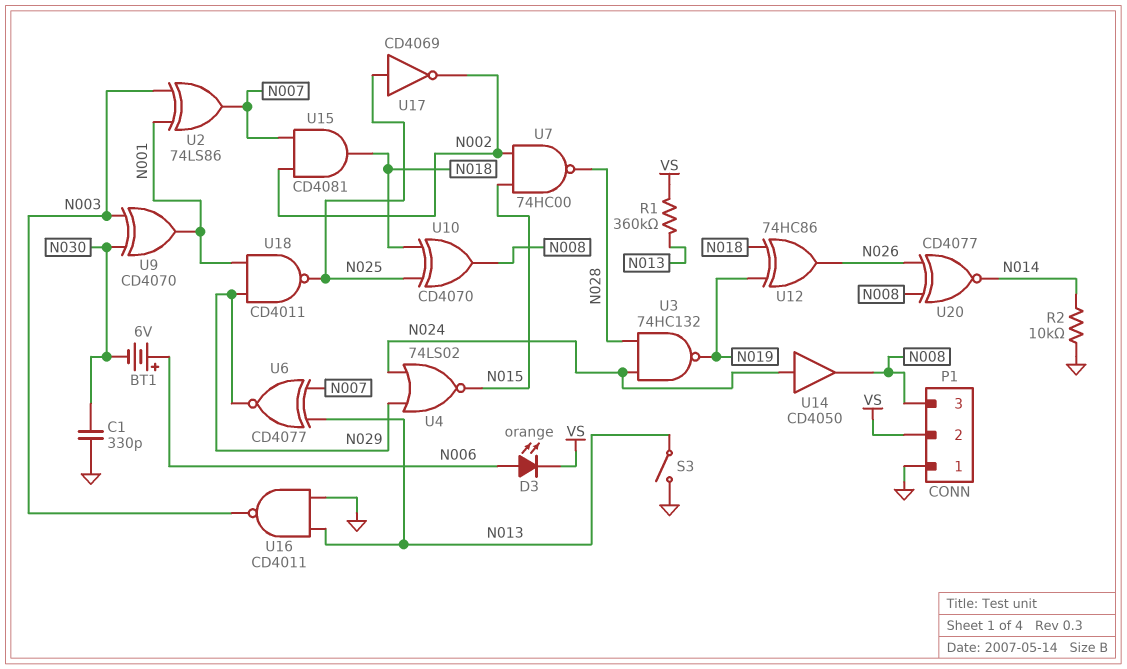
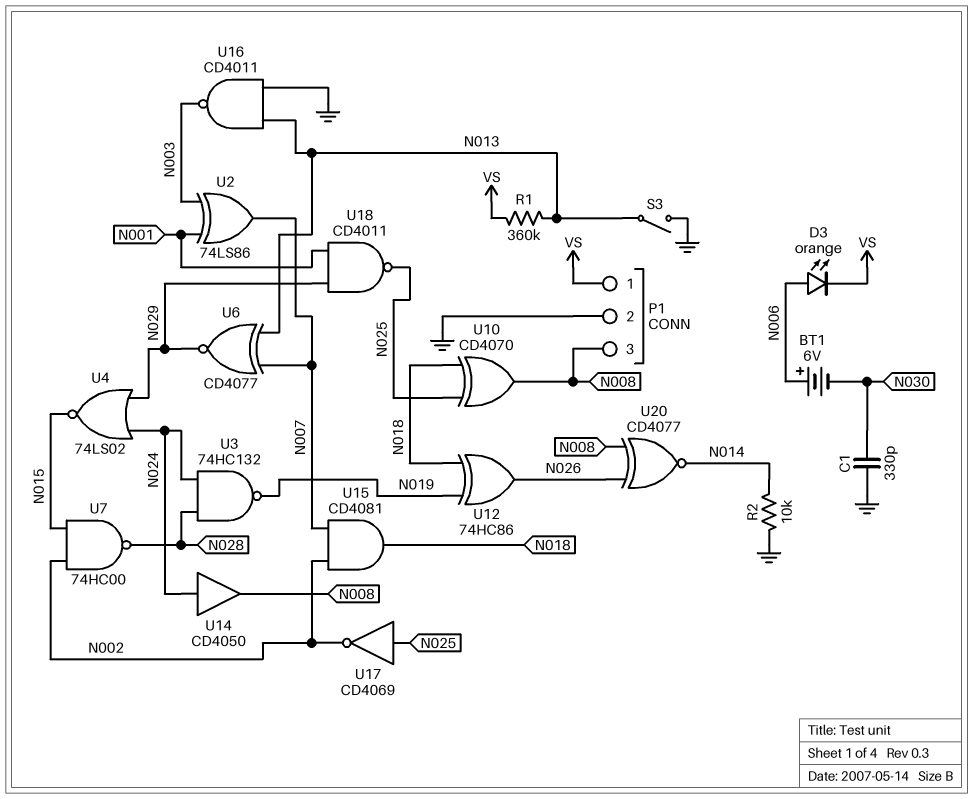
P1 pin 1: GND -> VS
P1 pin 2: VS -> GND
U9: XOR CD4070 (in N003, in N030, out N001) -> none

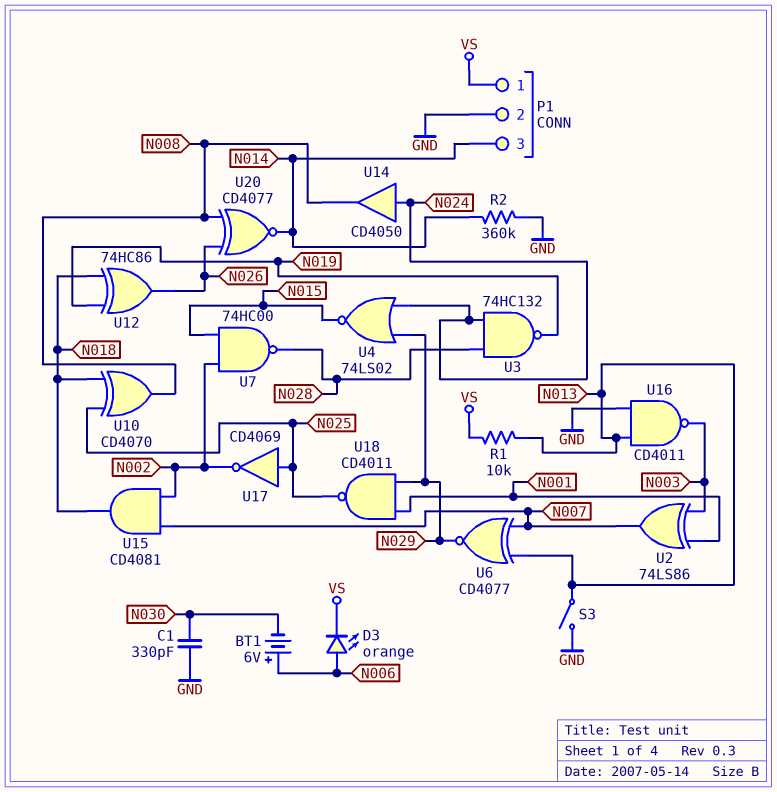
P1 pin 3: N008 -> N014
R1: 360k (N013, VS) -> 10k (N013, VS)
R2: 10k (GND, N014) -> 360k (GND, N014)

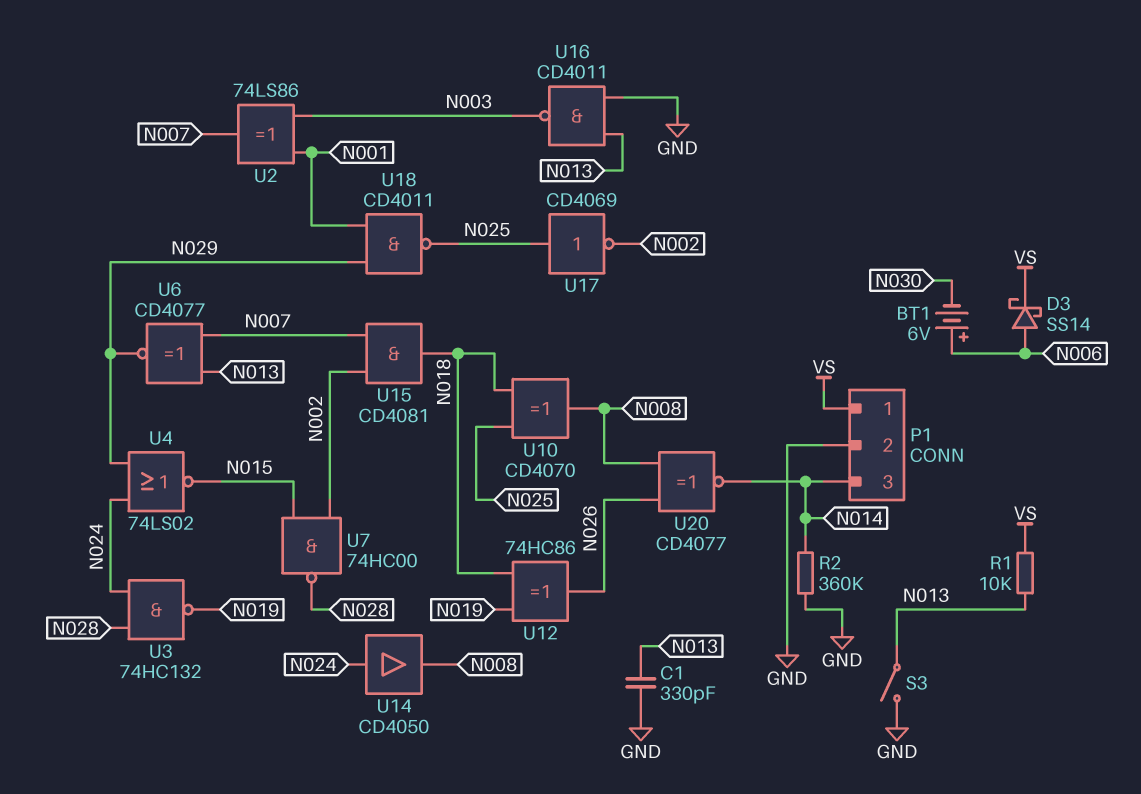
C1: 330pF (GND, N030) -> 330pF (GND, N013)
D3: LED orange (A N006, K VS) -> schottky SS14 (A N006, K VS)

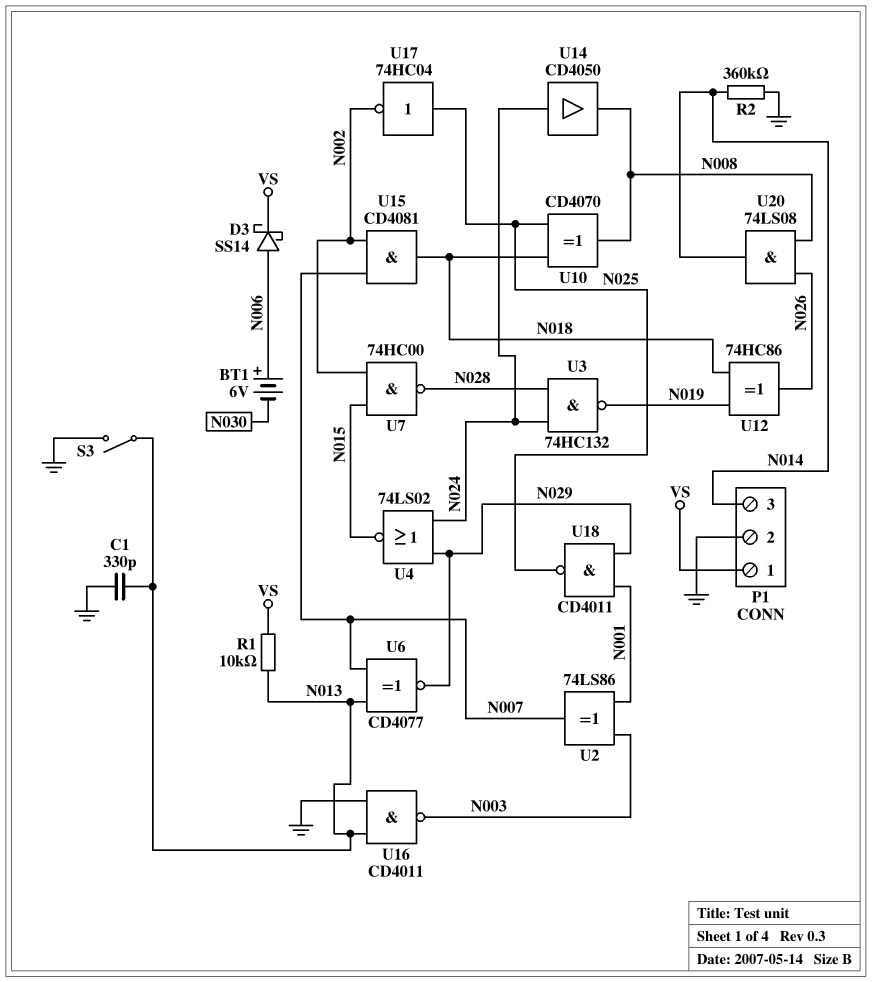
U17: NOT CD4069 (in N025, out N002) -> NOT 74HC04 (in N025, out N002)
U20: XNOR CD4077 (in N008, in N026, out N014) -> AND 74LS08 (in N008, in N026, out N014)

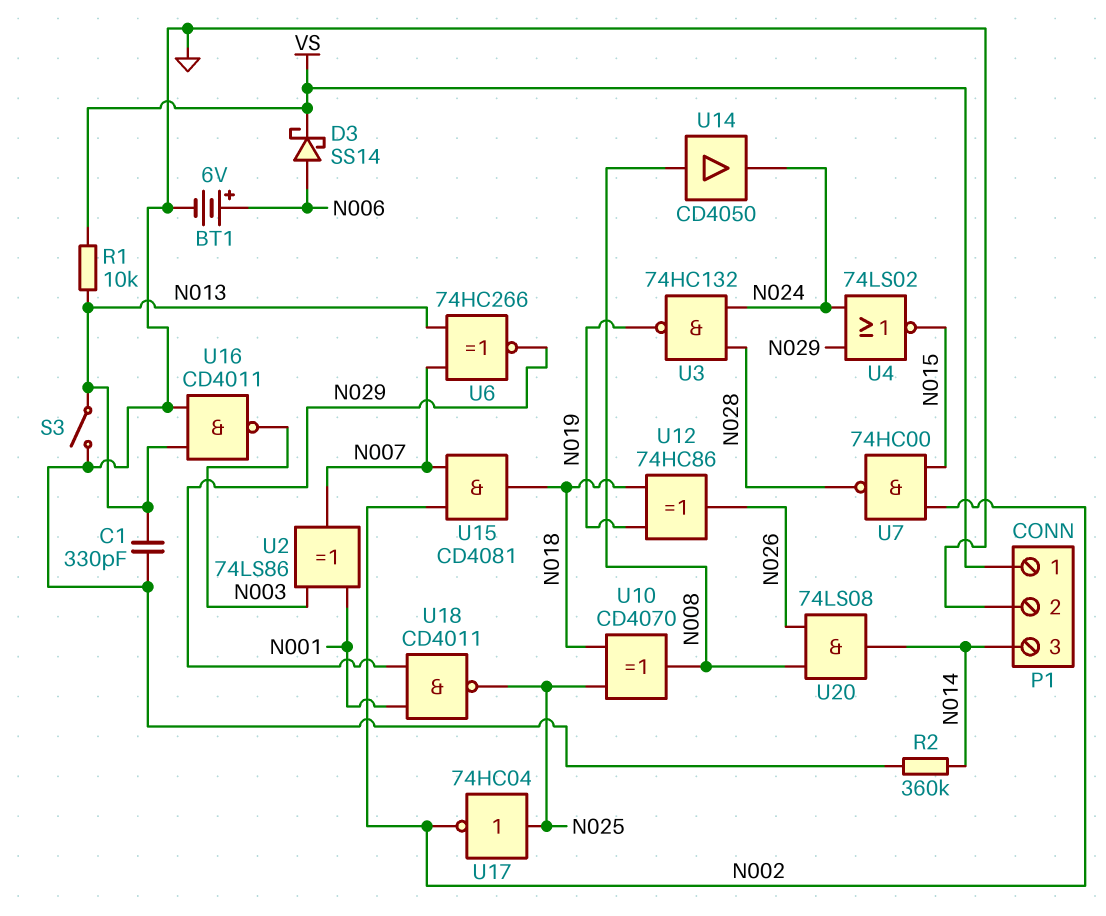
BT1: 6V (plus N006, minus N030) -> 6V (plus N006, minus GND)
U6: XNOR CD4077 (in N007, in N013, out N029) -> XNOR 74HC266 (in N007, in N013, out N029)
U14: buffer CD4050 (in N024, out N008) -> buffer CD4050 (in N008, out N024)

